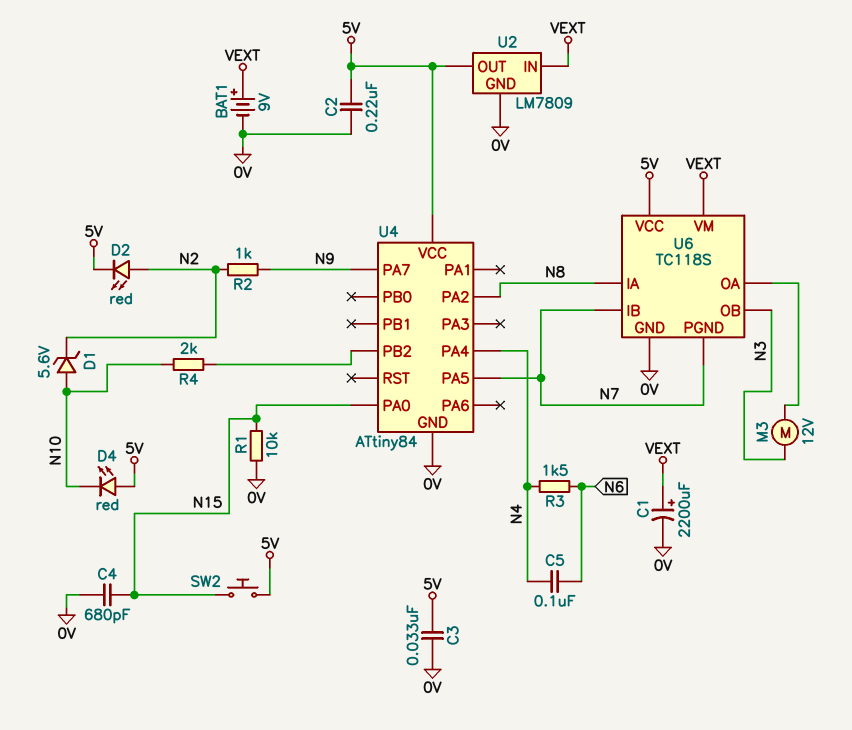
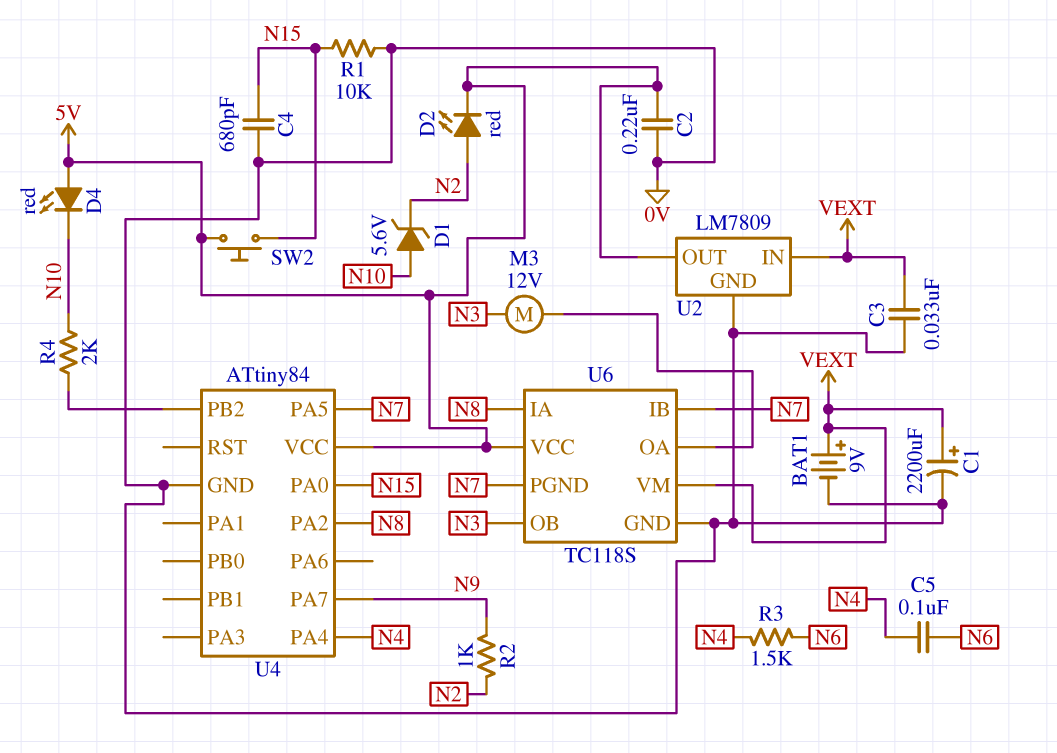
C3: 33nF (0V, 5V) -> 33nF (0V, VEXT)

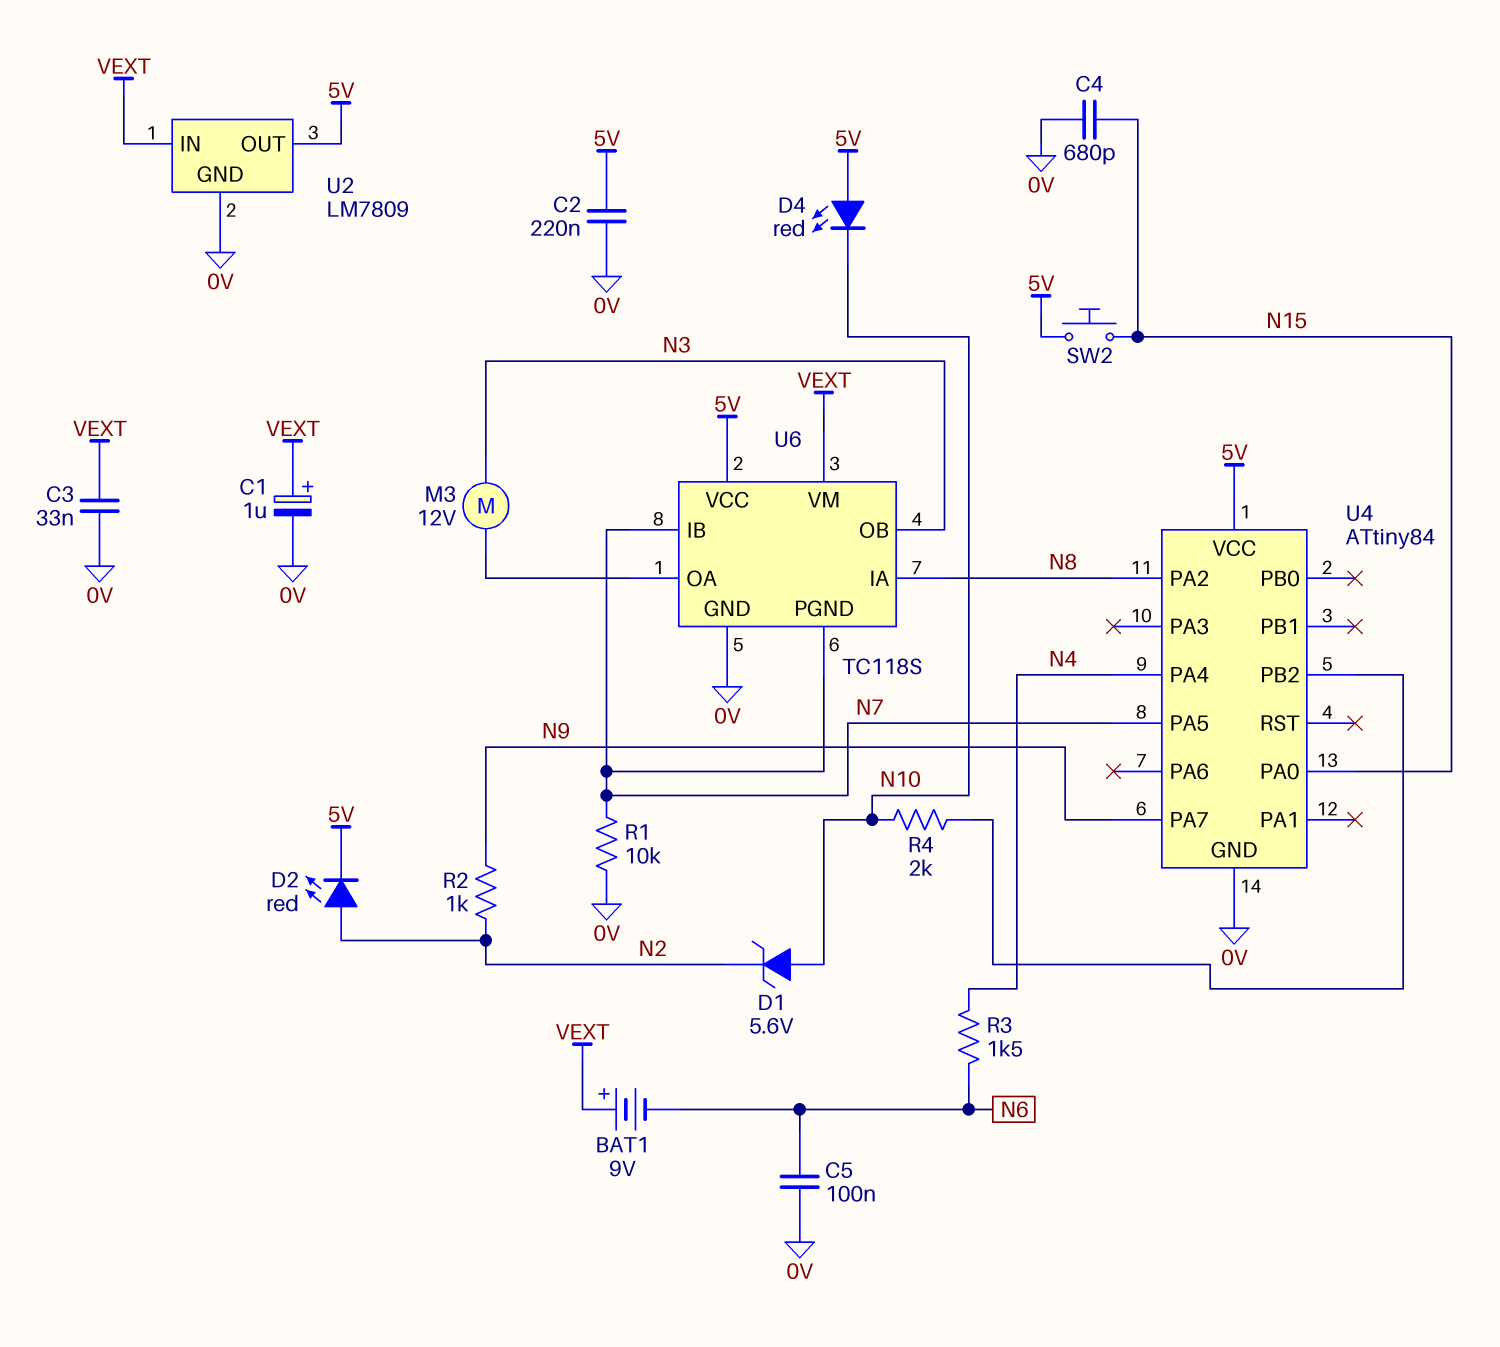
BAT1: 9V (plus VEXT, minus 0V) -> 9V (plus VEXT, minus N6)
C1: 2200uF (plus VEXT, minus 0V) -> 1uF (plus VEXT, minus 0V)
C5: 100nF (N4, N6) -> 100nF (0V, N6)
R1: 10k (0V, N15) -> 10k (0V, N7)

